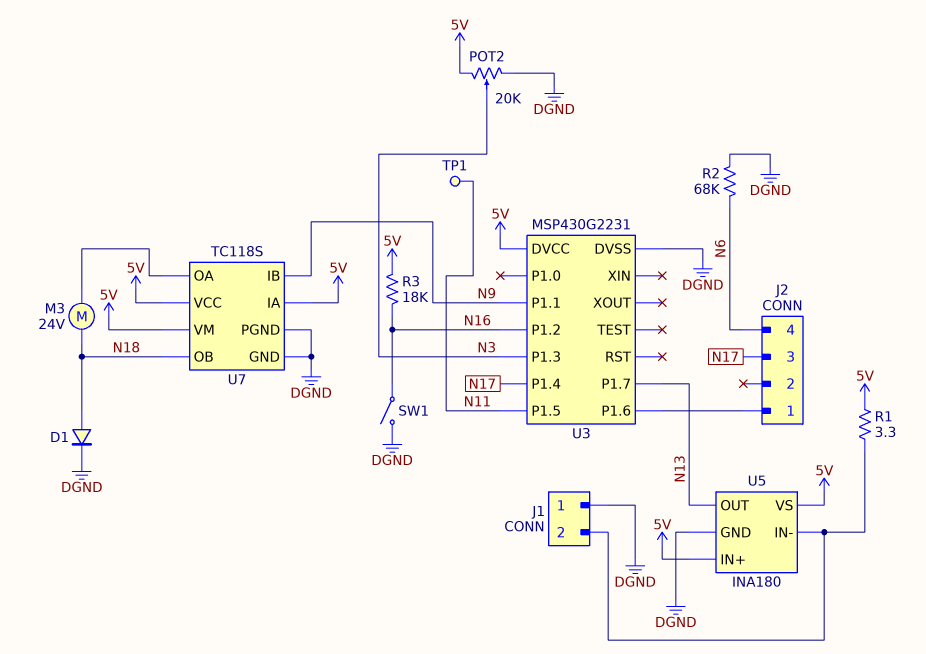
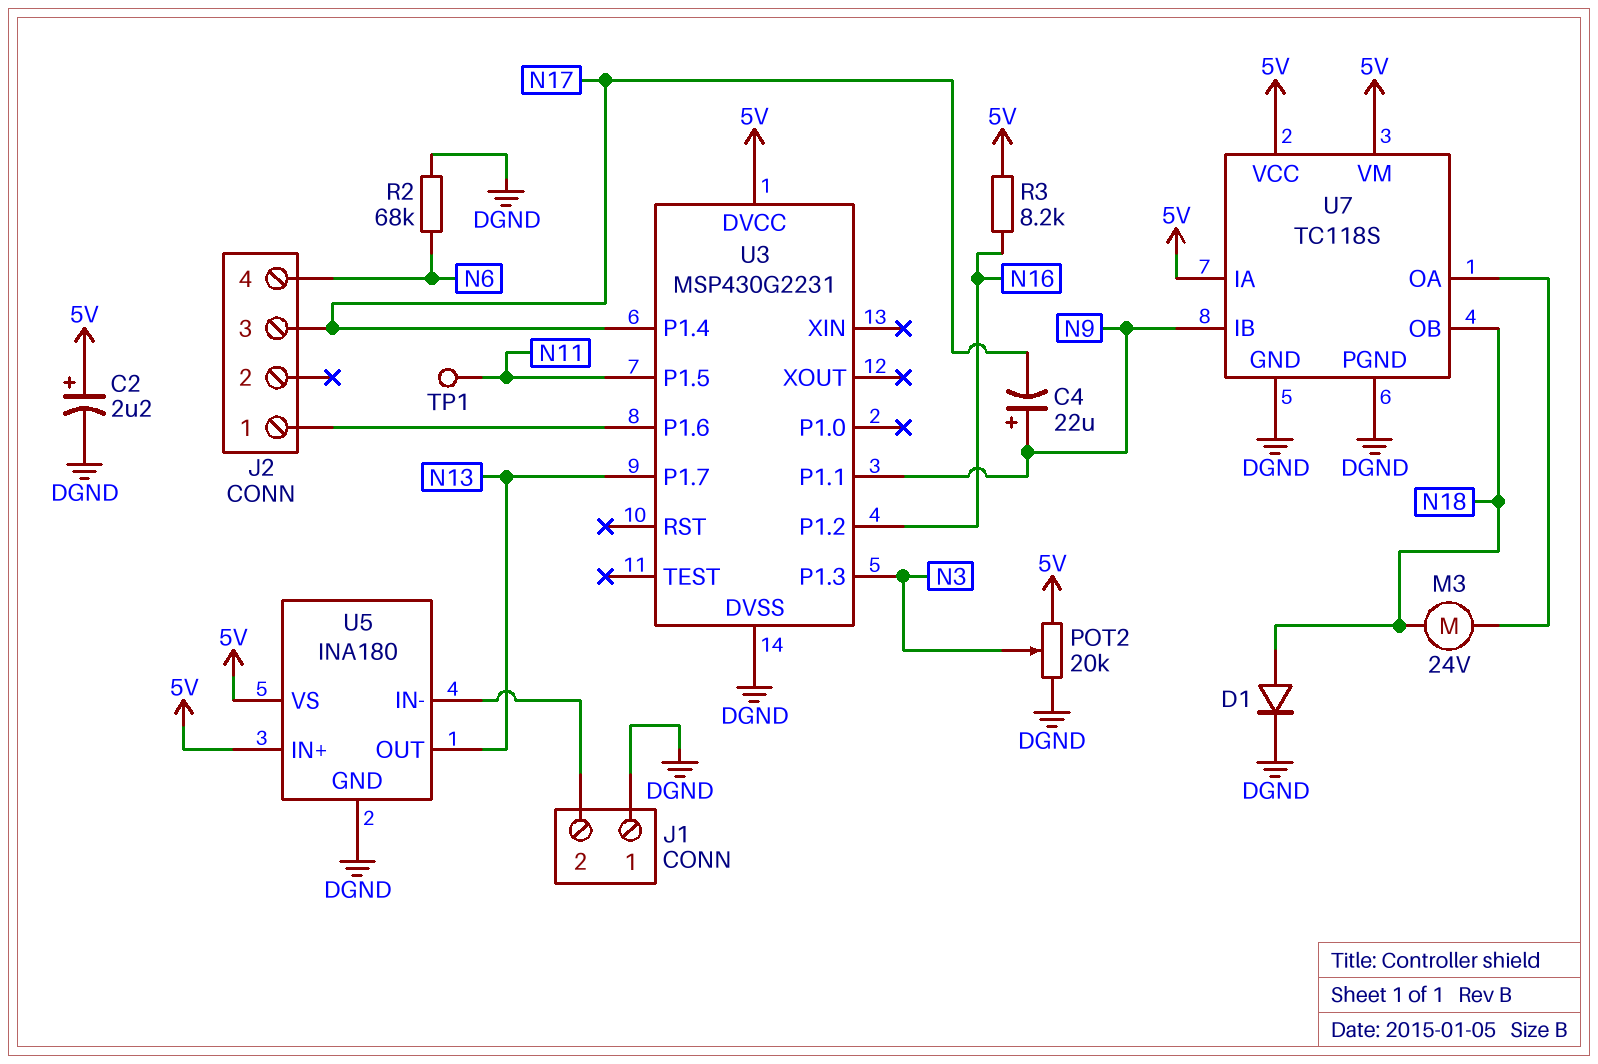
C2: none -> 2.2uF (plus 5V, minus DGND)
C4: none -> 22uF (plus N9, minus N17)
R1: 3.3 (5V, J1/2) -> none
R3: 18k (5V, N16) -> 8.2k (5V, N16)
SW1: switch (DGND, N16) -> none

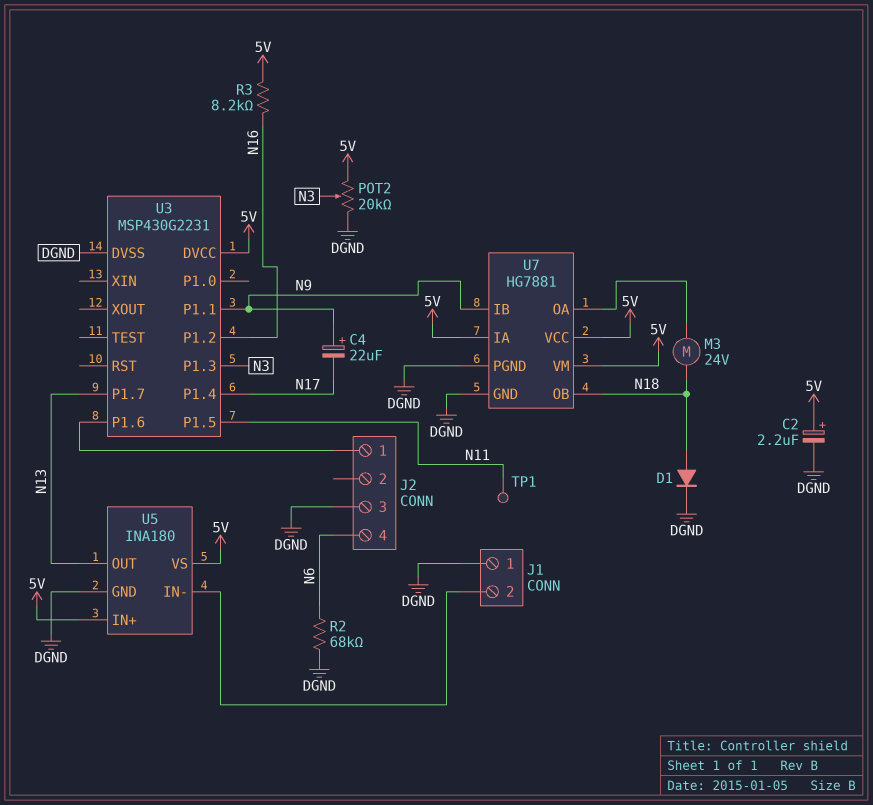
J2 pin 3: N17 -> DGND
U7: TC118S -> HG7881

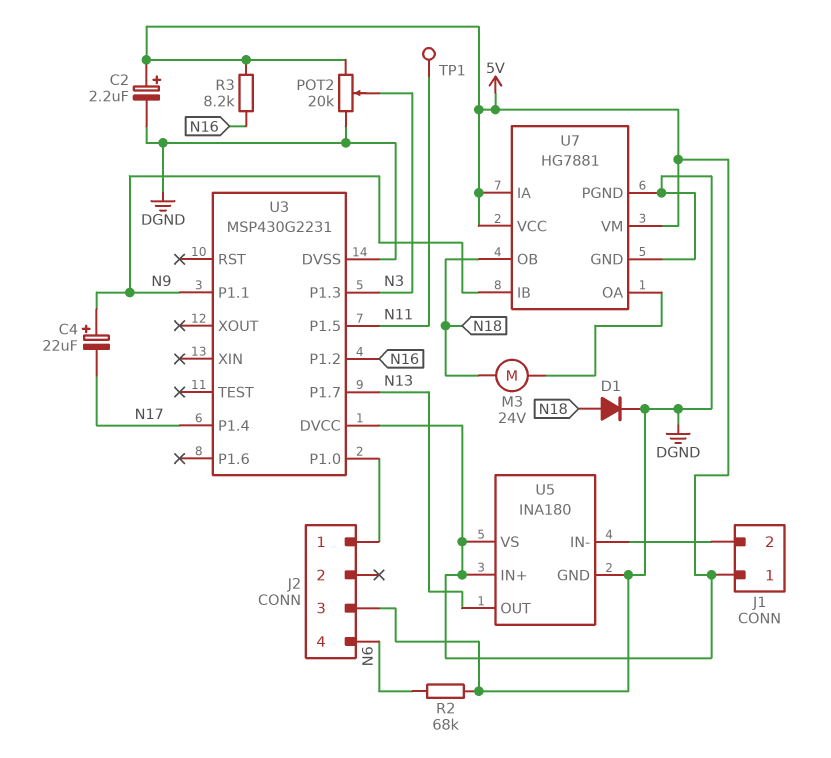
J1 pin 1: DGND -> 5V
U3 pin P1.0: none -> J2/1
U3 pin P1.6: J2/1 -> none

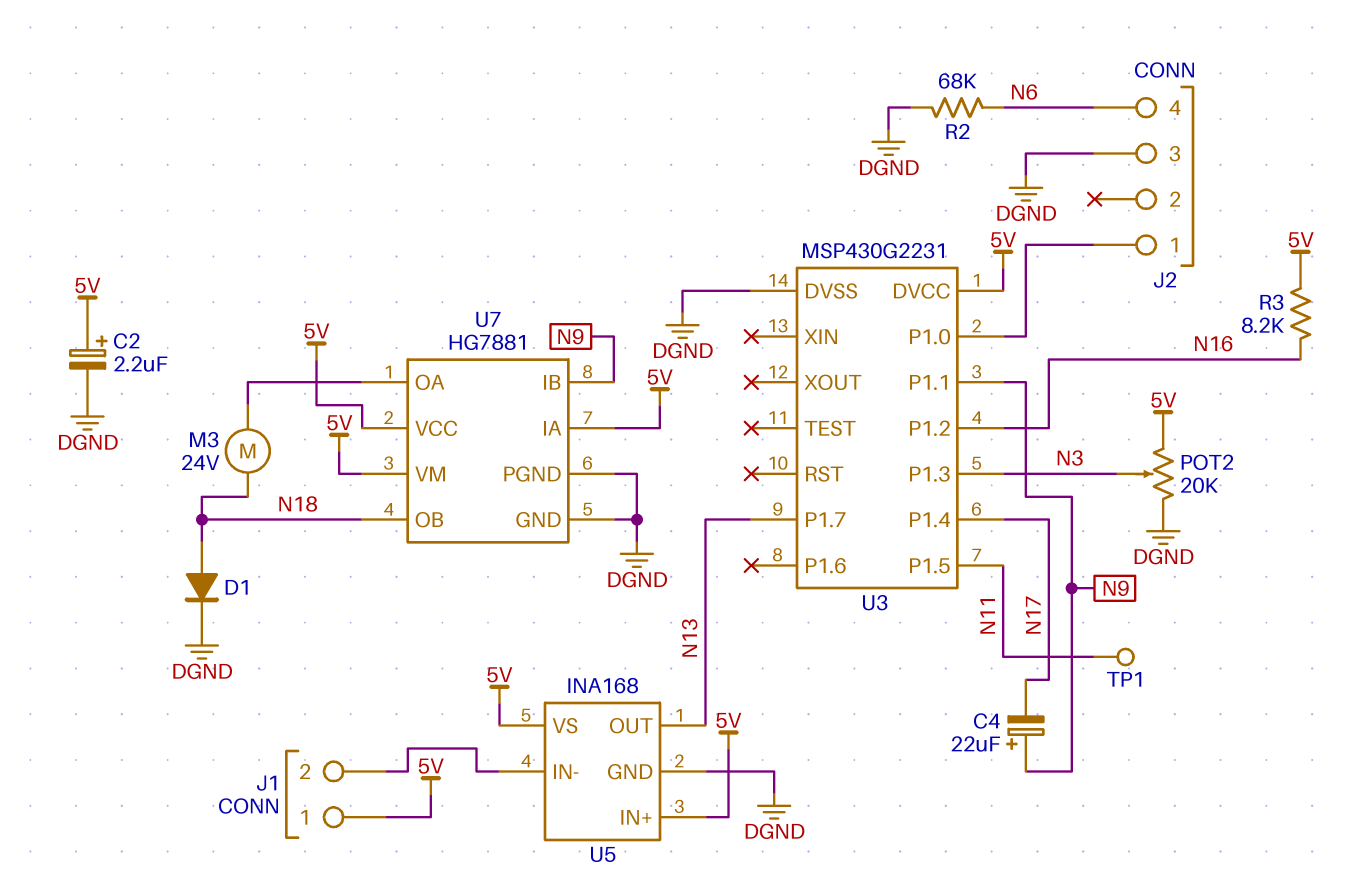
U5: INA180 -> INA168

